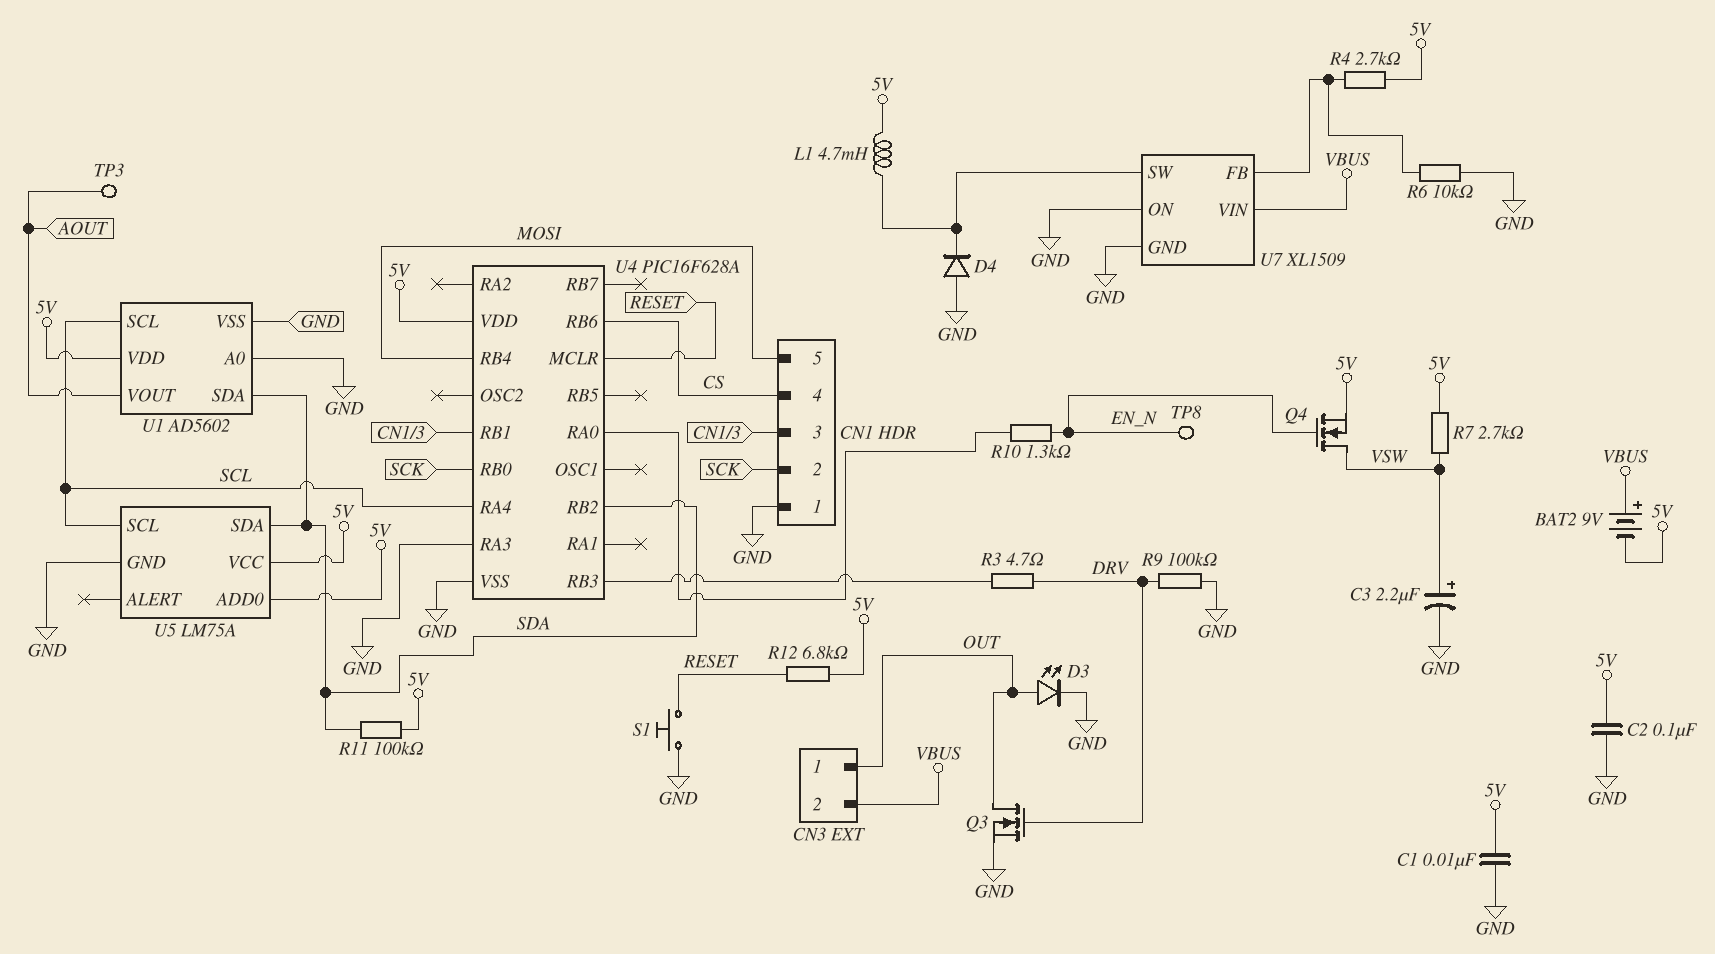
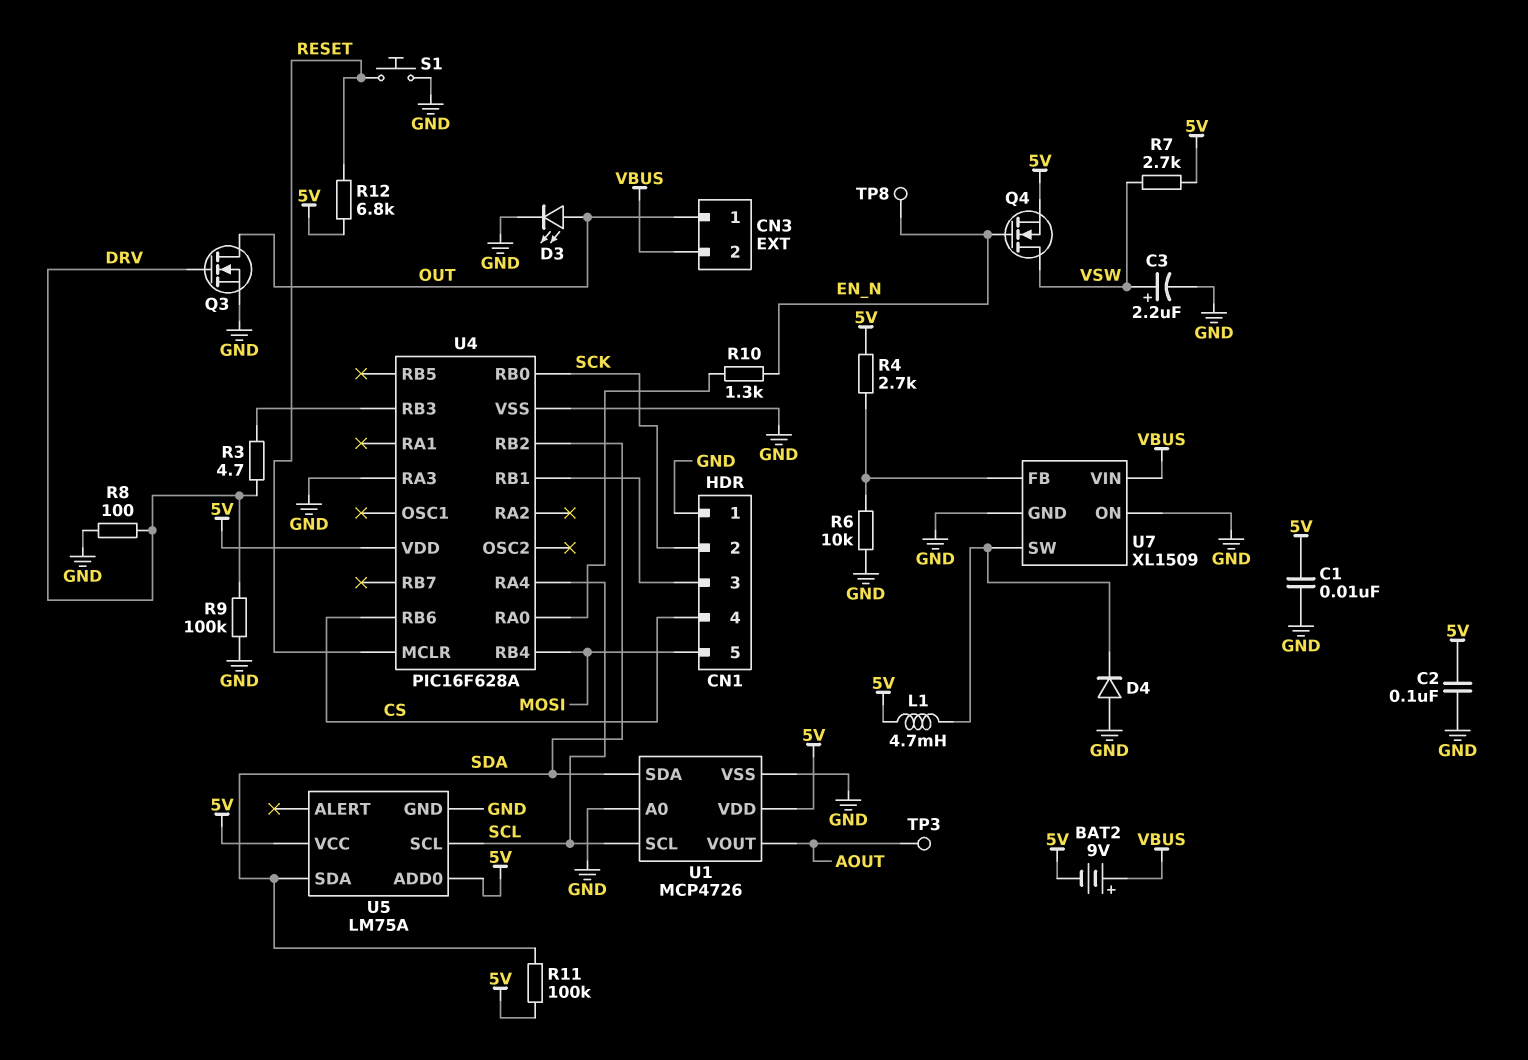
R8: none -> 100 (DRV, GND)
U1: AD5602 -> MCP4726

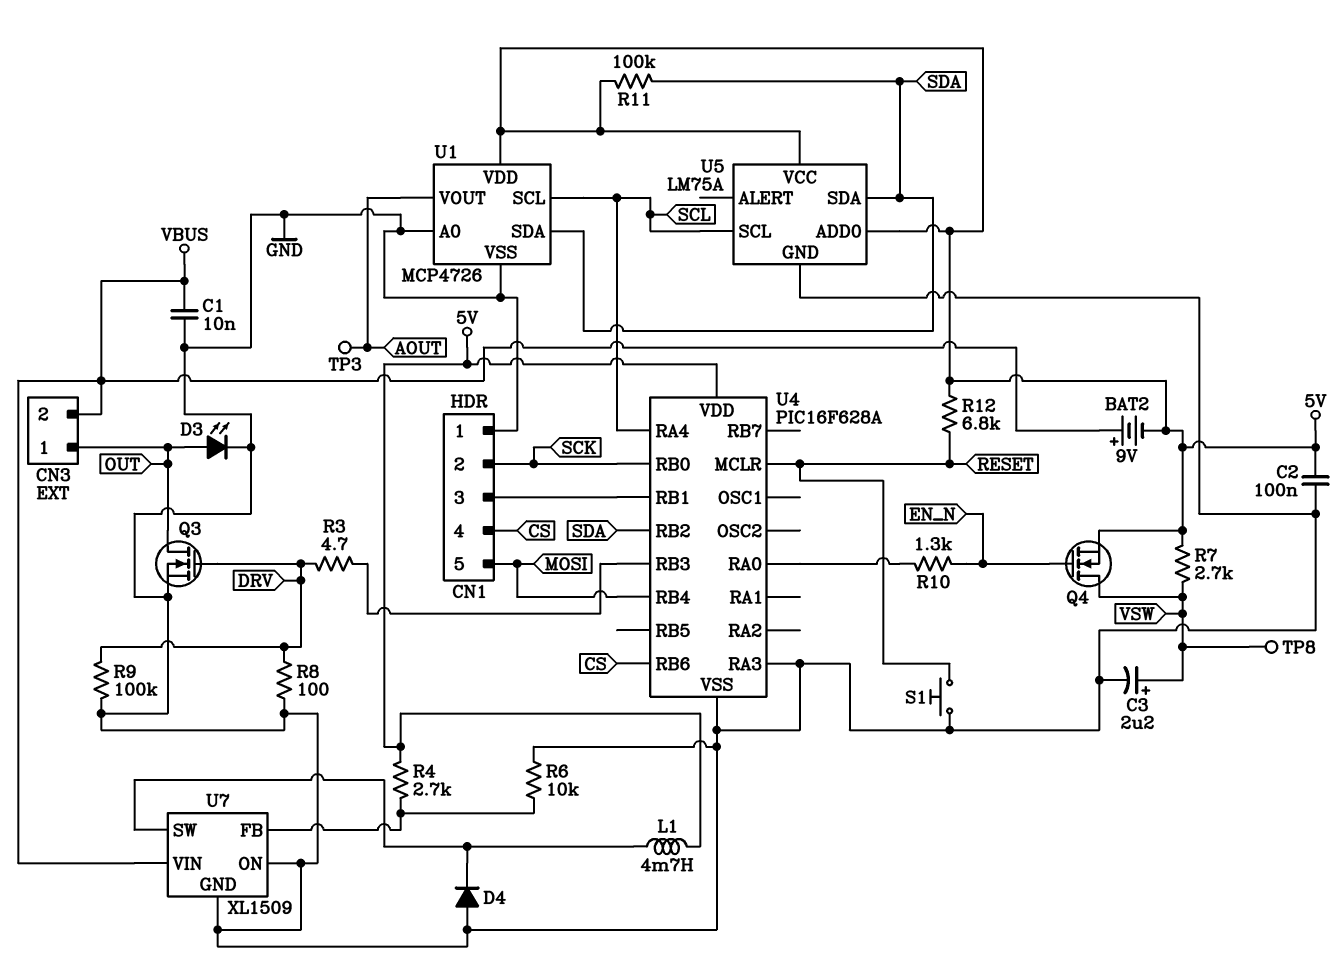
C1: 10nF (5V, GND) -> 10nF (GND, VBUS)
TP8: test point (EN_N) -> test point (VSW)

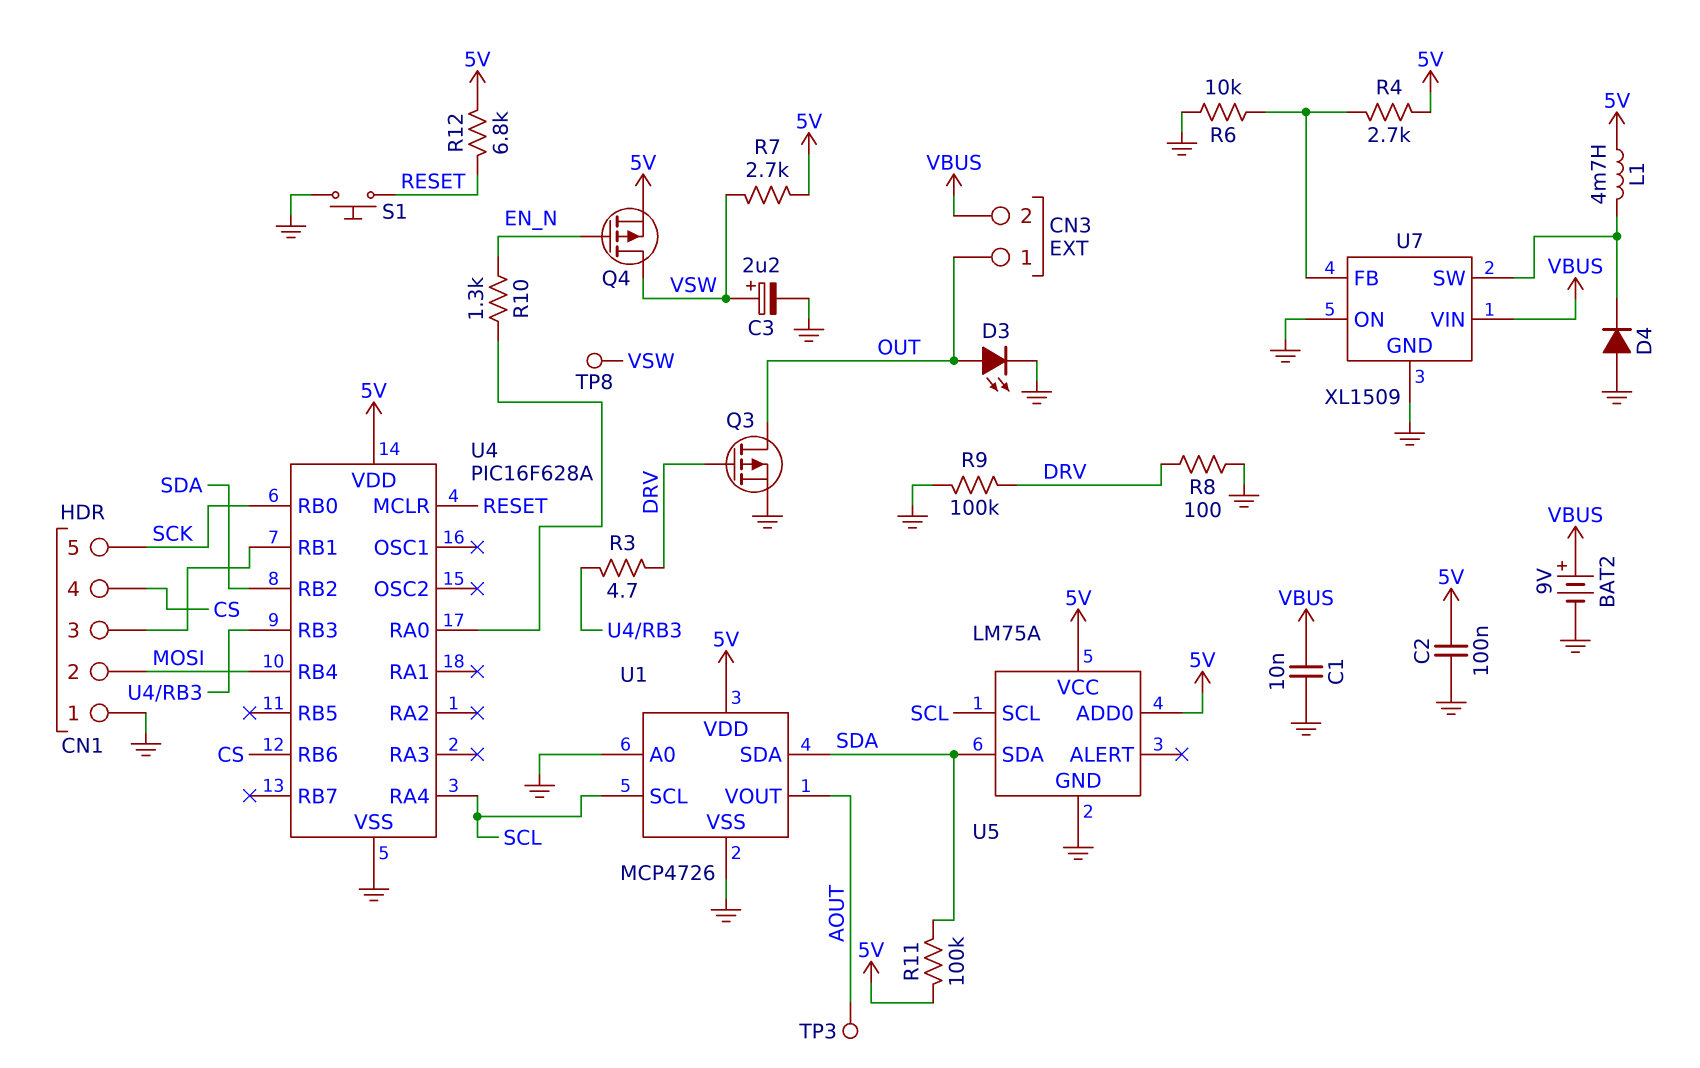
BAT2: 9V (plus VBUS, minus 5V) -> 9V (plus VBUS, minus GND)
CN1 pin 2: SCK -> MOSI
CN1 pin 5: MOSI -> SCK
Q3: NMOS (G DRV, D OUT, S GND) -> PMOS (G DRV, D OUT, S GND)
Q4: NMOS (G EN_N, D VSW, S 5V) -> PMOS (G EN_N, D VSW, S 5V)
U4 pin RA3: GND -> none

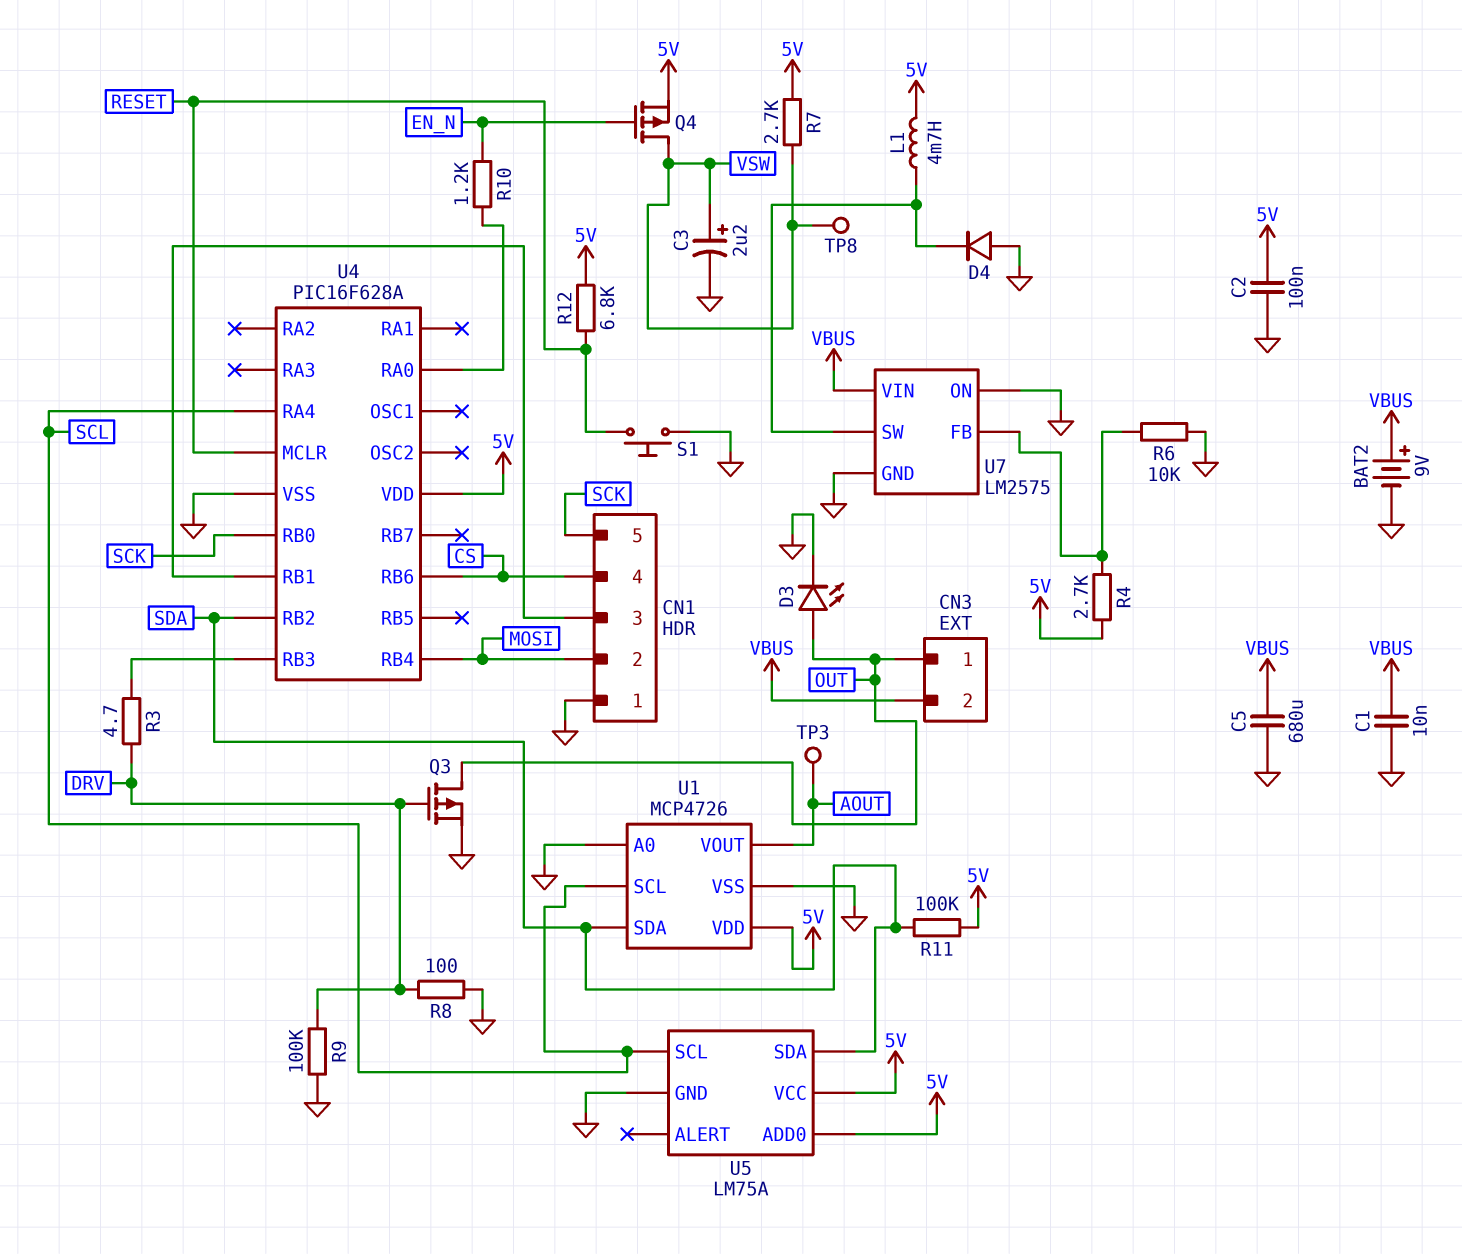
C5: none -> 680uF (GND, VBUS)
R10: 1.3k (EN_N, U4/RA0) -> 1.2k (EN_N, U4/RA0)
U7: XL1509 -> LM2575

